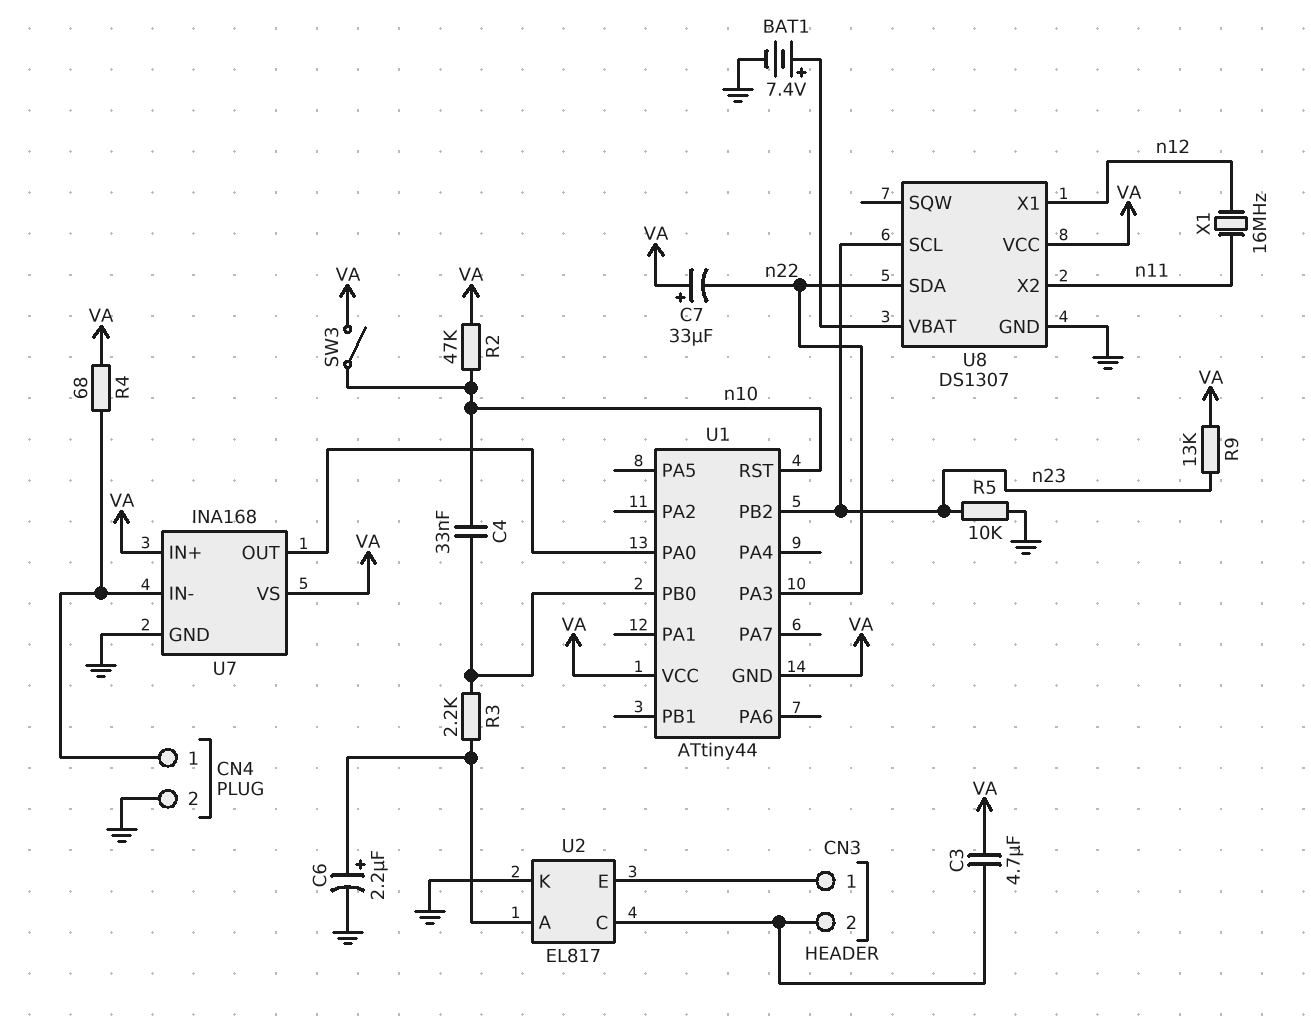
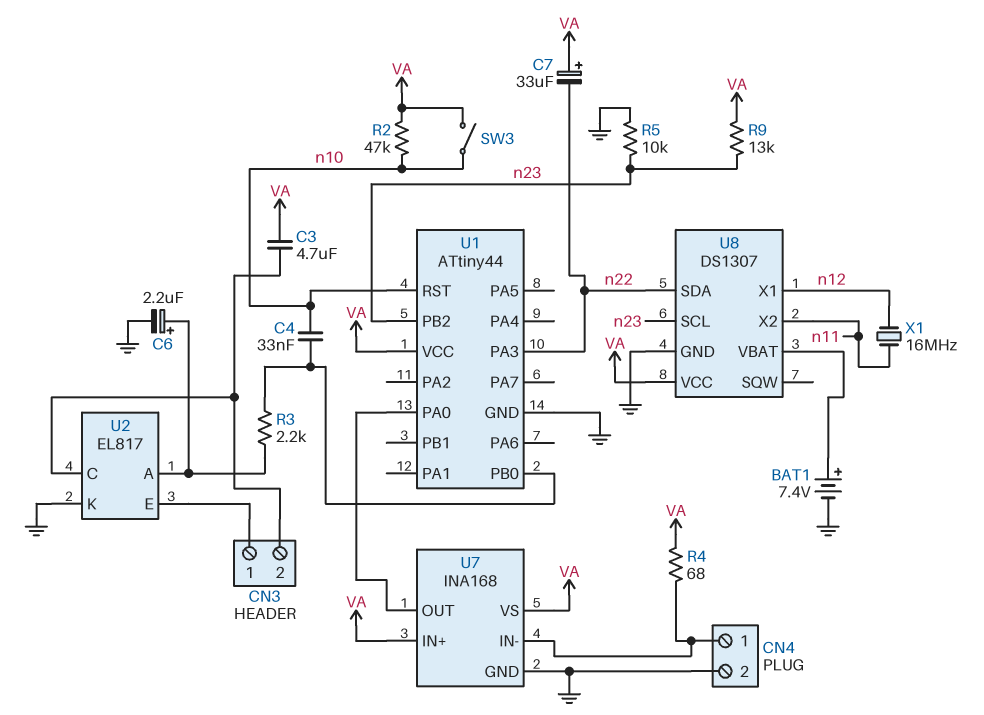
U1 pin GND: VA -> GND

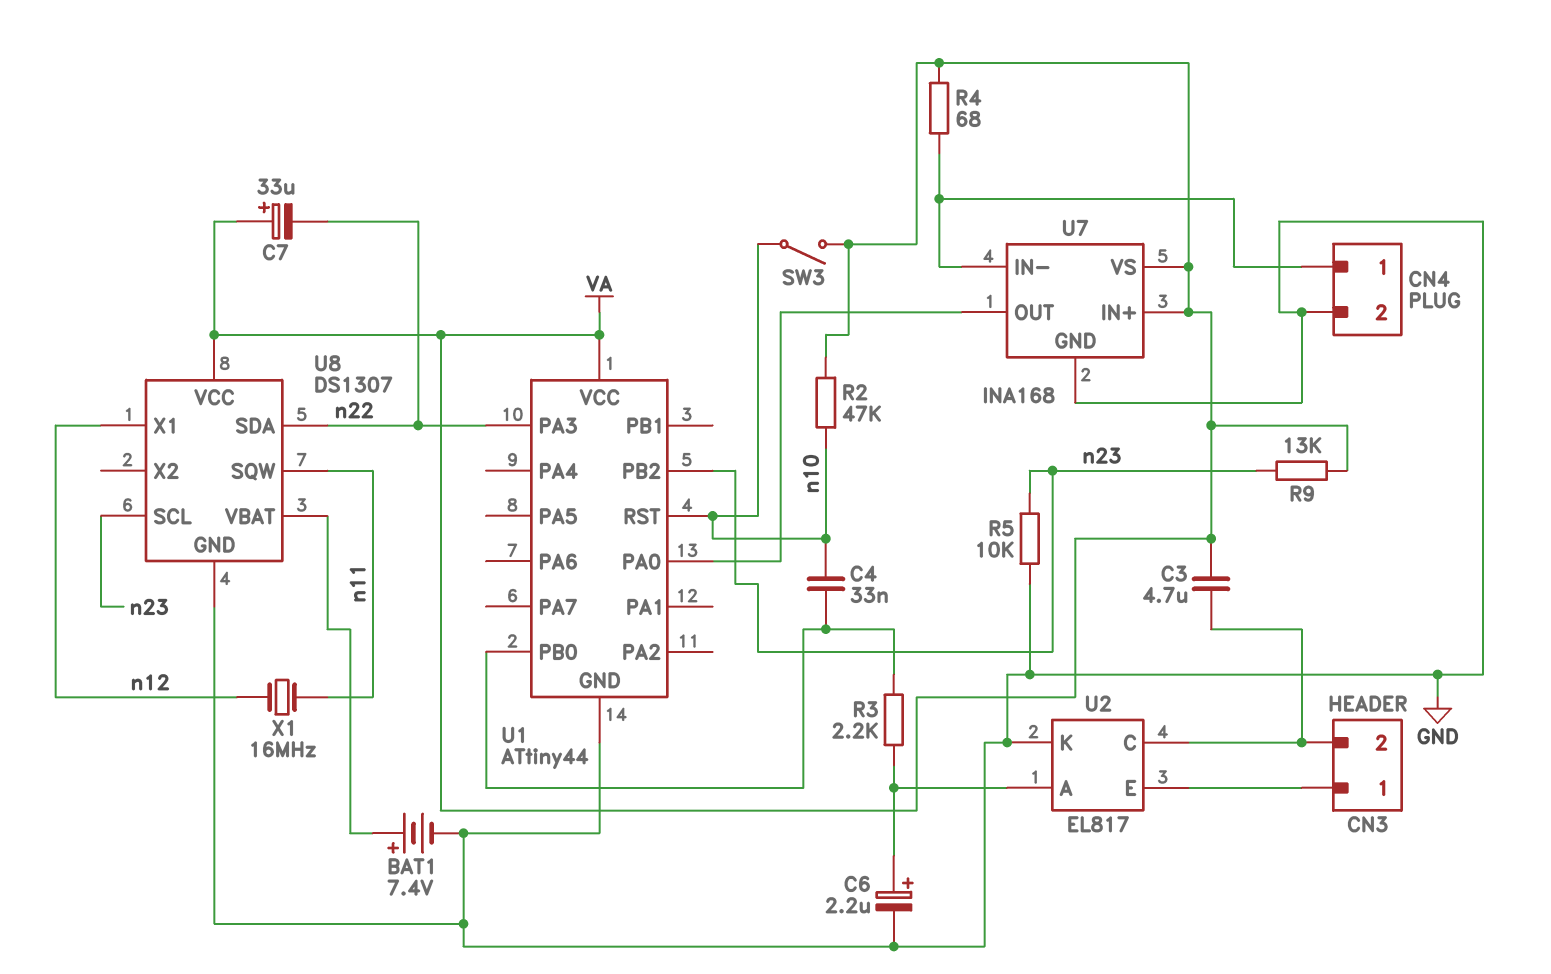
U8 pin SQW: none -> n11
U8 pin X2: n11 -> none

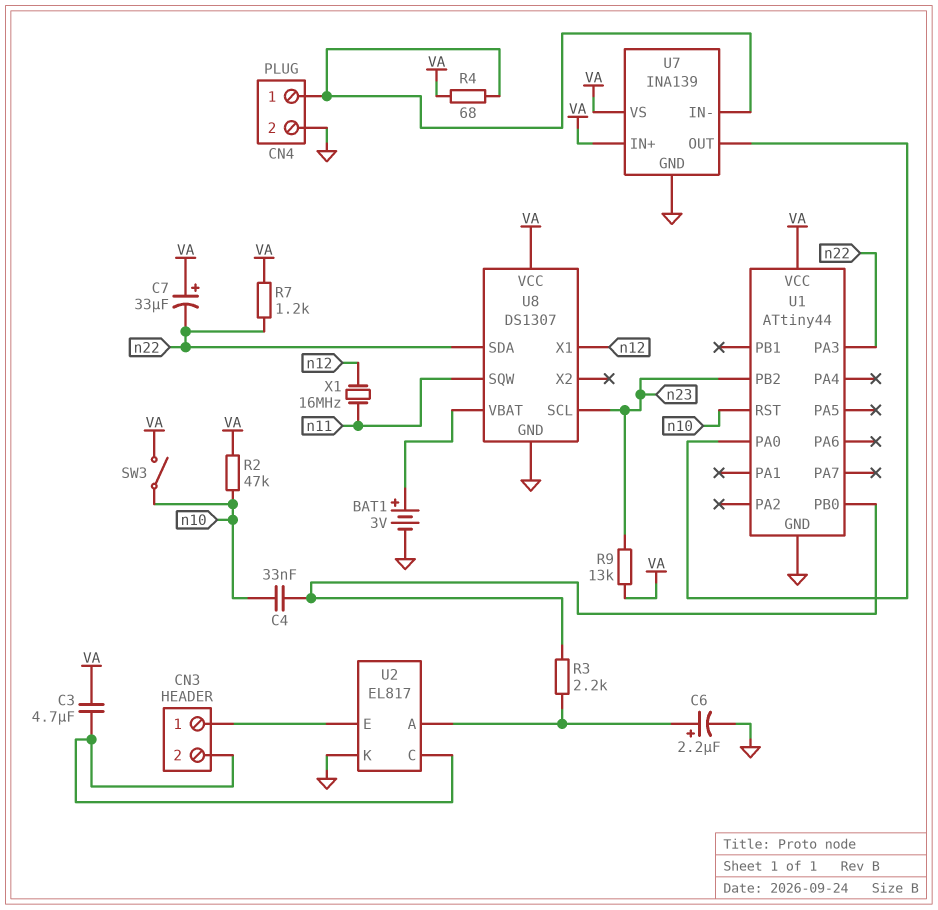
BAT1: 7.4V (plus U8/VBAT, minus GND) -> 3V (plus U8/VBAT, minus GND)
R5: 10k (GND, n23) -> none
R7: none -> 1.2k (VA, n22)
U7: INA168 -> INA139

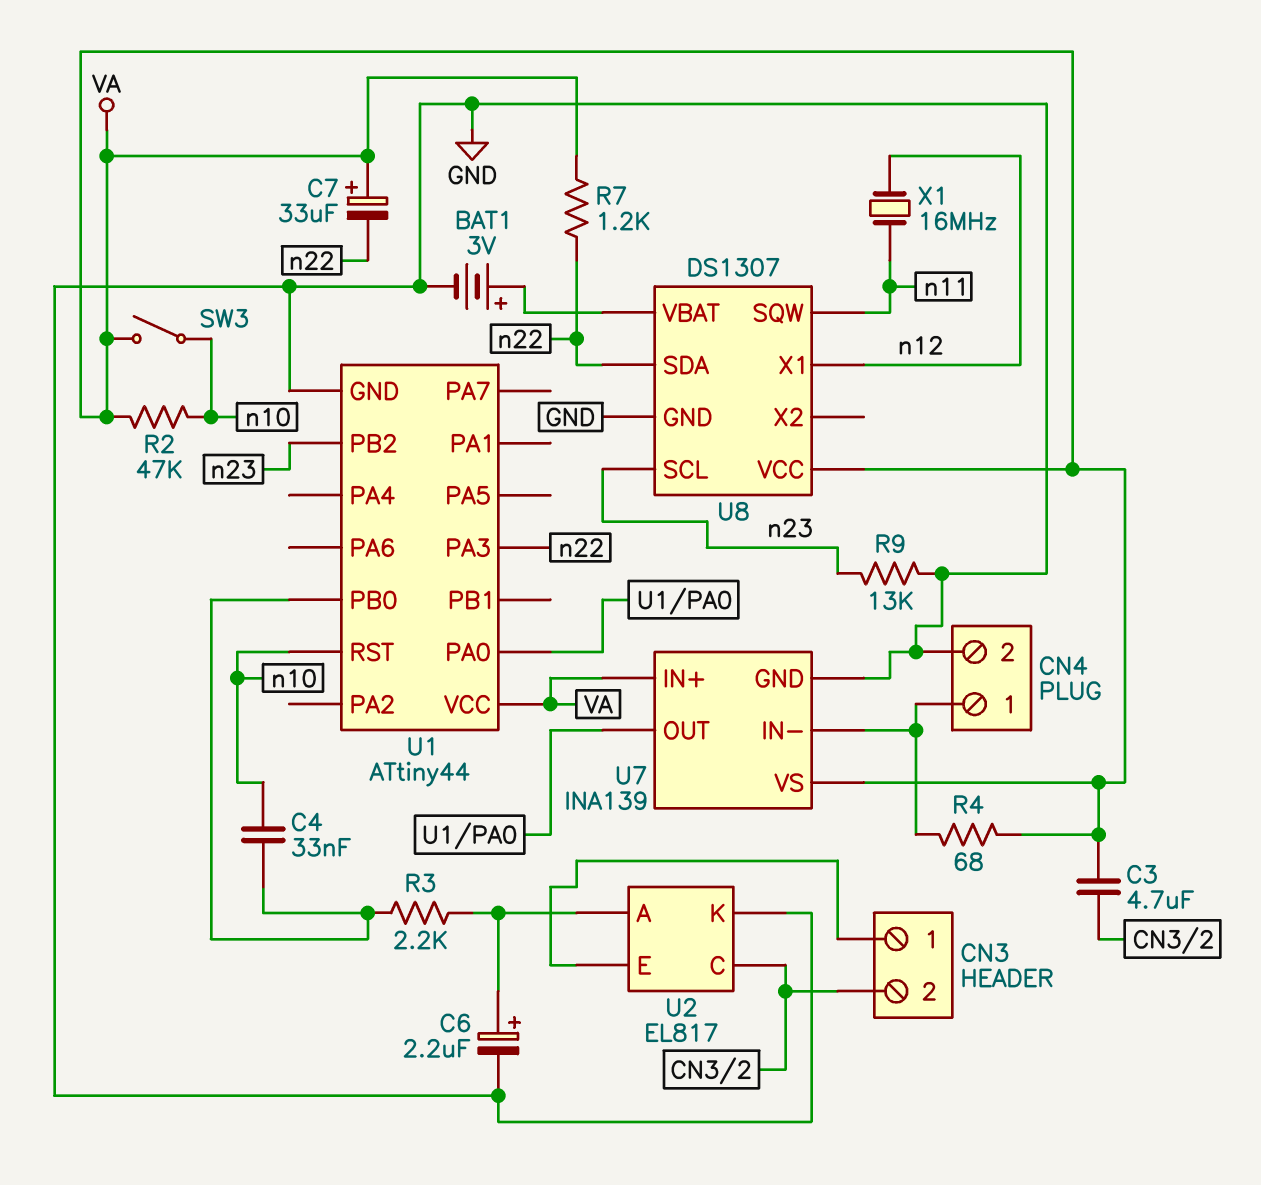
R9: 13k (VA, n23) -> 13k (GND, n23)

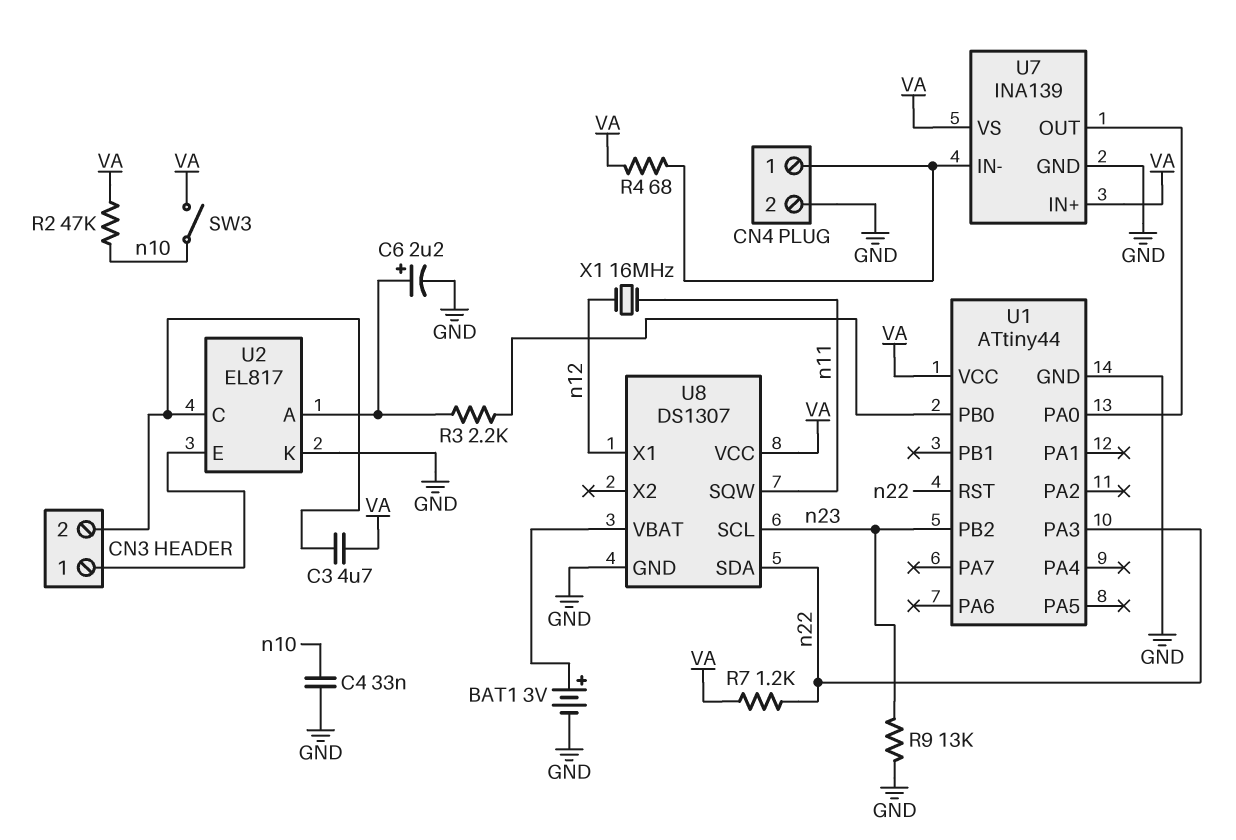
C4: 33nF (U1/PB0, n10) -> 33nF (GND, n10)
C7: 33uF (plus VA, minus n22) -> none
U1 pin RST: n10 -> n22

